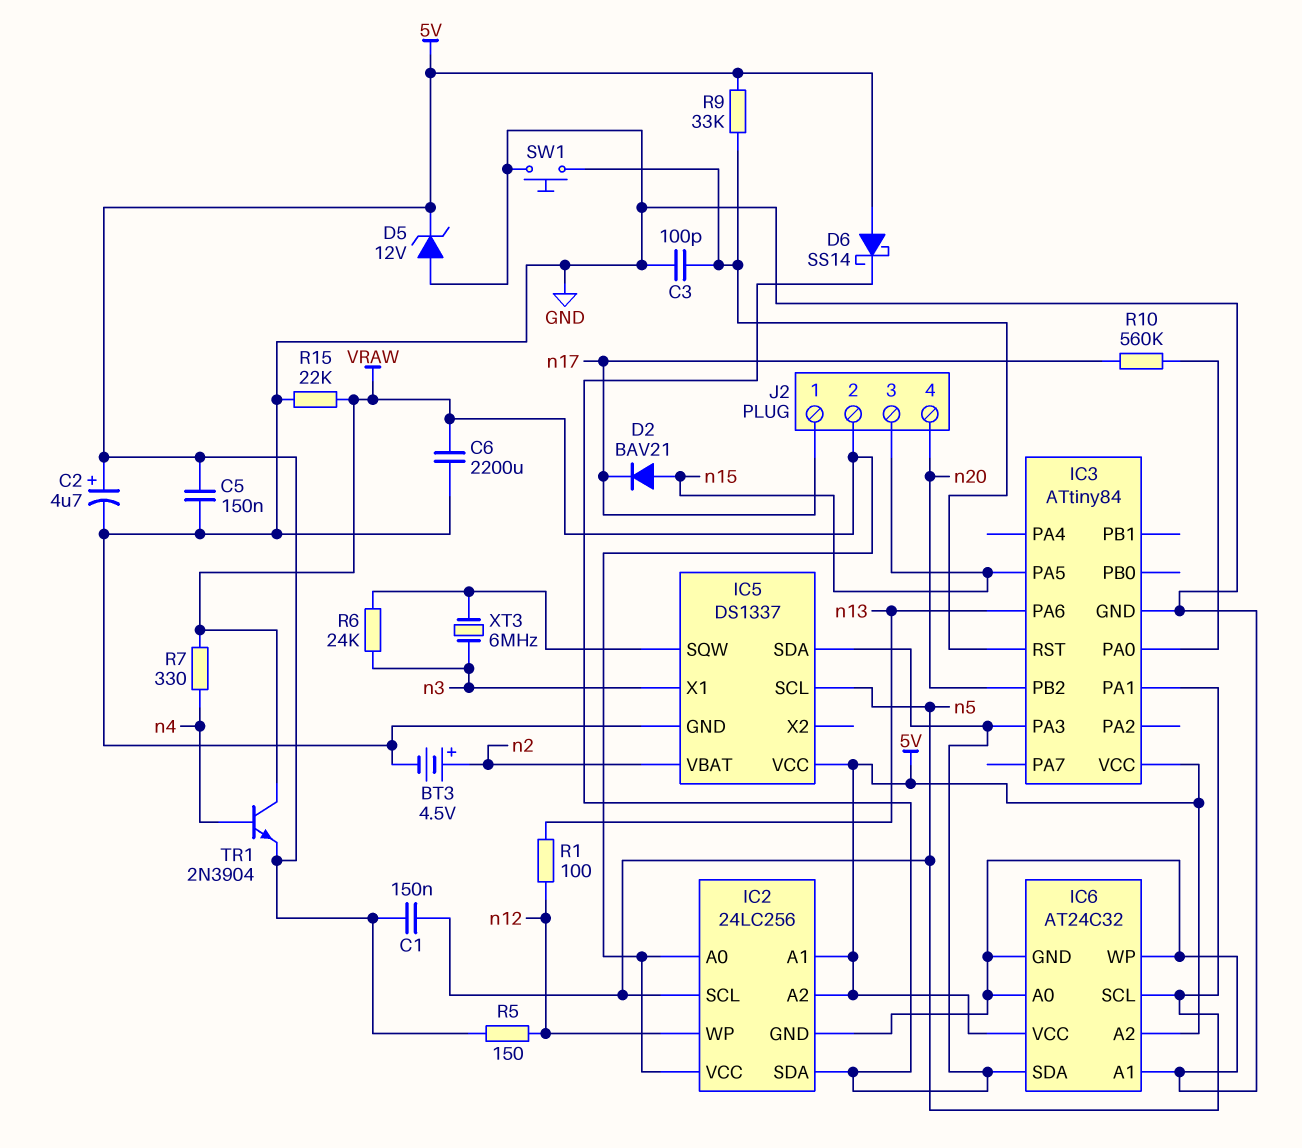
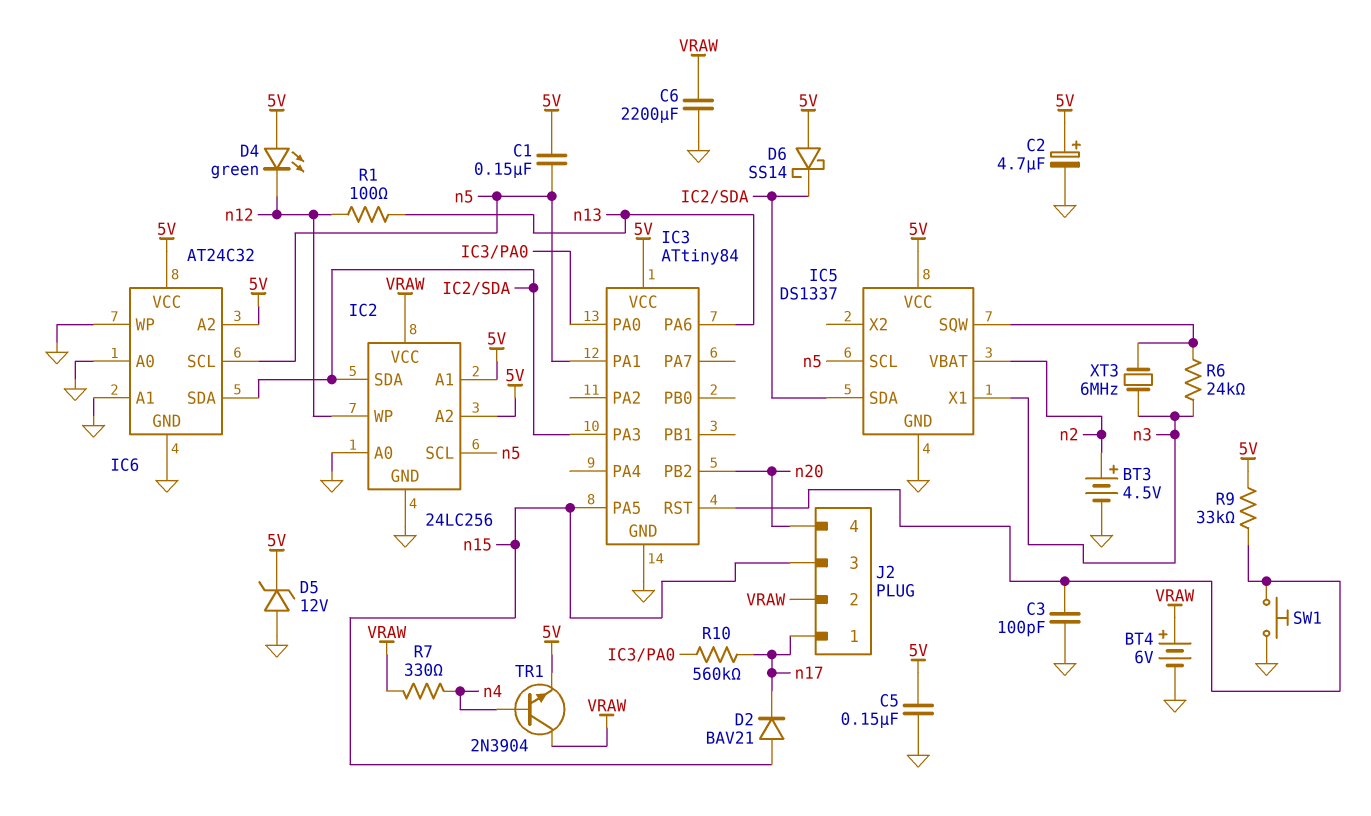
BT4: none -> 6V (plus VRAW, minus GND)
D4: none -> LED green (A 5V, K n12)
IC2 pin A0: VRAW -> GND
R5: 150 (5V, n12) -> none
R15: 22k (GND, VRAW) -> none

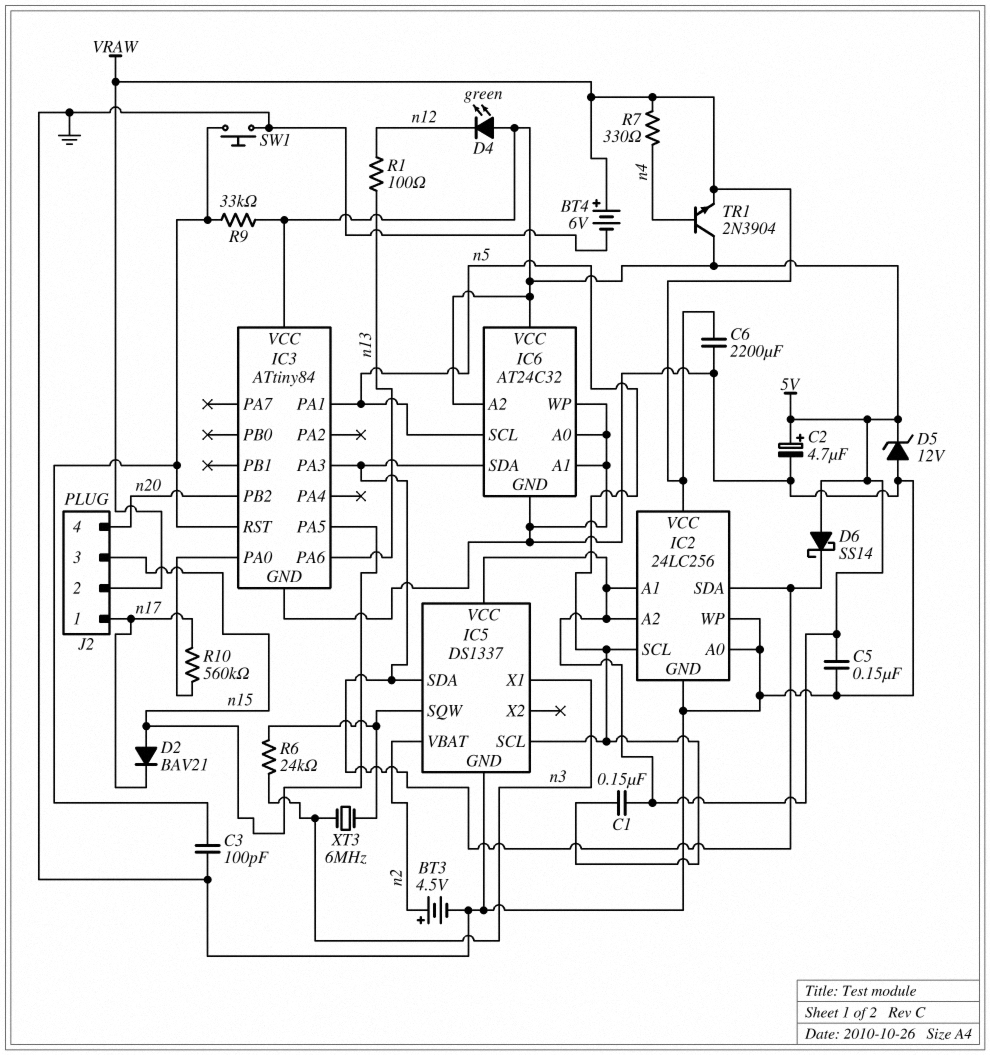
IC2 pin WP: n12 -> GND
TR1: NPN 2N3904 (B n4, C VRAW, E 5V) -> NPN 2N3904 (B n4, C 5V, E VRAW)

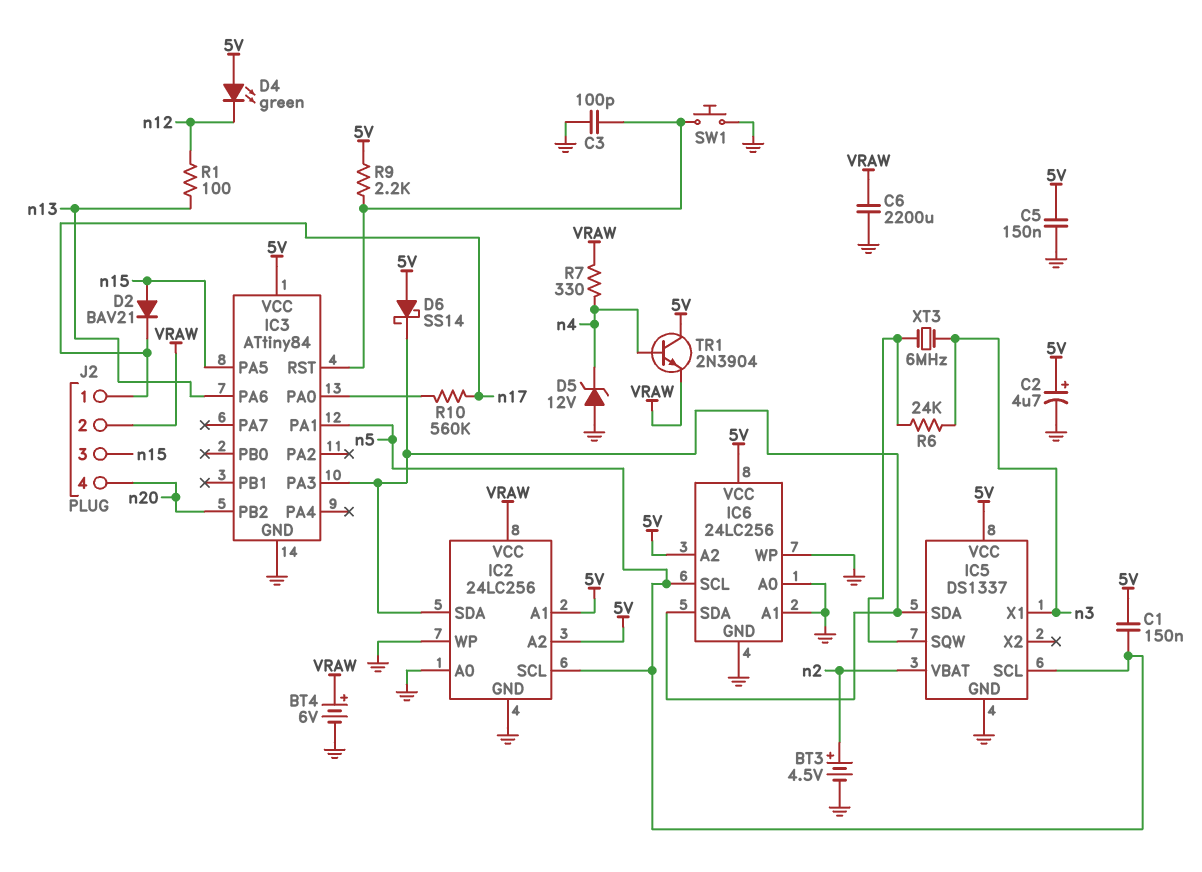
D5: zener 12V (A GND, K 5V) -> zener 12V (A GND, K n4)
IC6: AT24C32 -> 24LC256
R9: 33k (5V, IC3/RST) -> 2.2k (5V, IC3/RST)

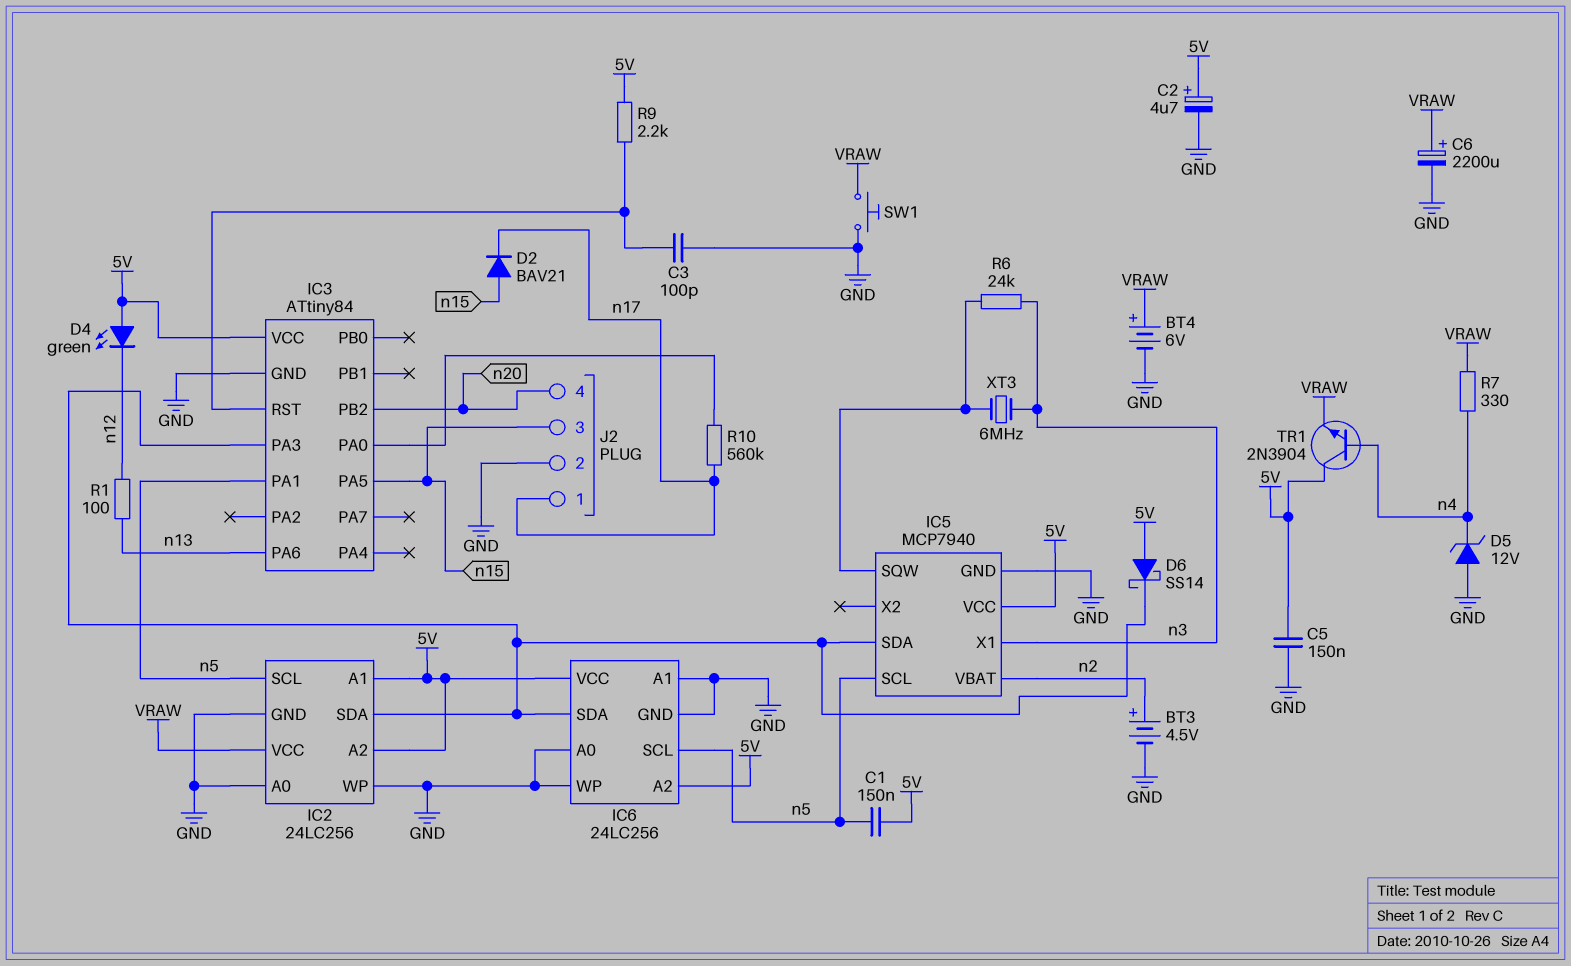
C6: 2200uF (GND, VRAW) -> 2200uF (plus VRAW, minus GND)
IC5: DS1337 -> MCP7940
J2 pin 2: VRAW -> GND
SW1: button (GND, IC3/RST) -> button (GND, VRAW)

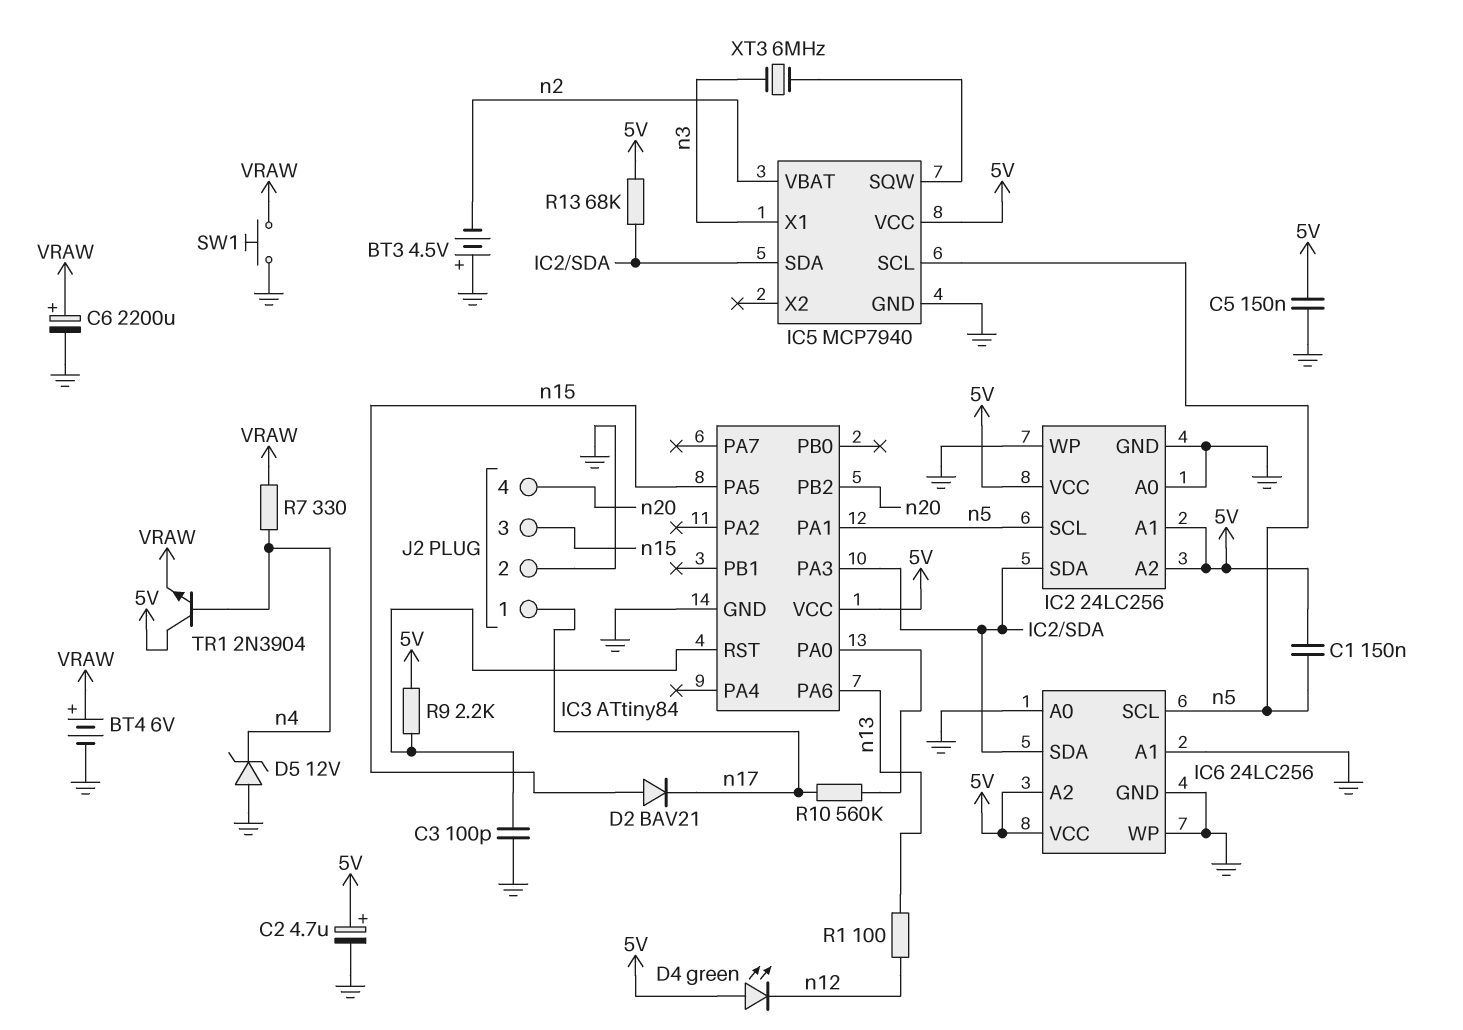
BT3: 4.5V (plus n2, minus GND) -> 4.5V (plus GND, minus n2)
D6: schottky SS14 (A 5V, K IC2/SDA) -> none
IC2 pin VCC: VRAW -> 5V
R6: 24k (IC5/SQW, n3) -> none
R13: none -> 68k (5V, IC2/SDA)

